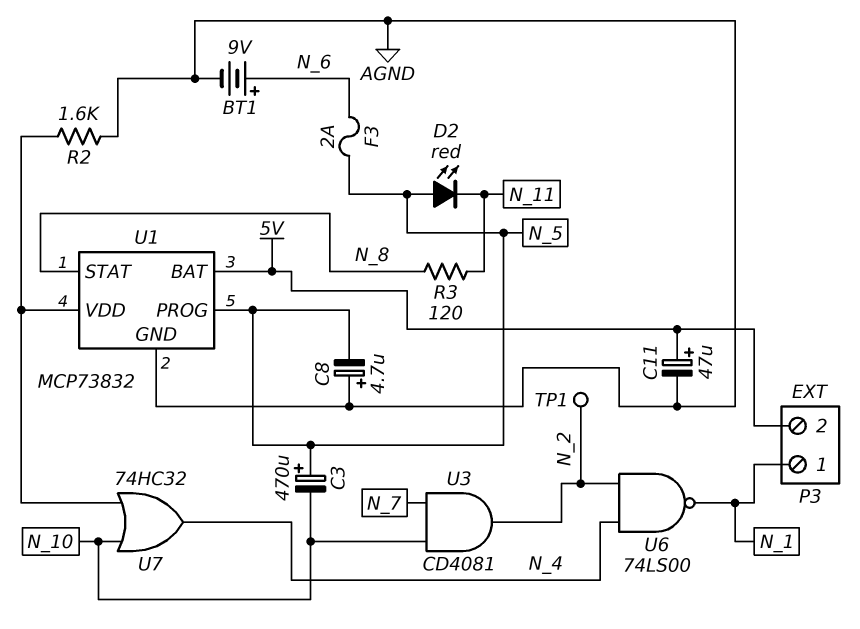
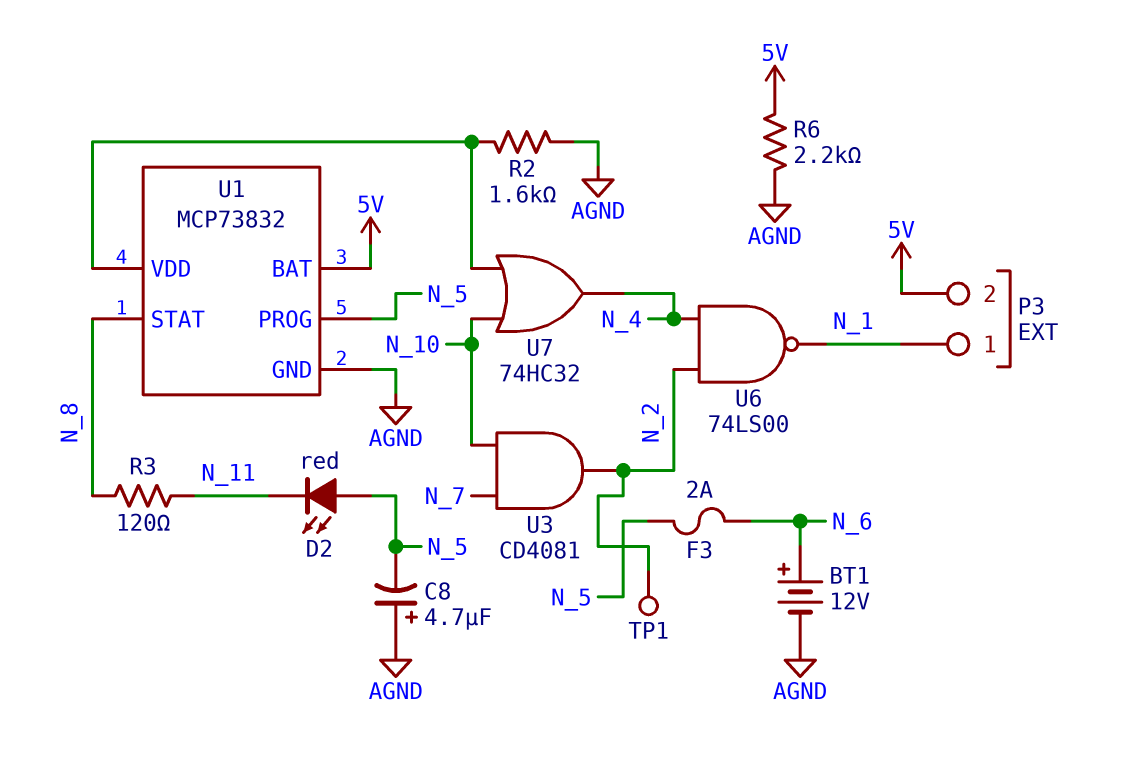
BT1: 9V (plus N_6, minus AGND) -> 12V (plus N_6, minus AGND)
C3: 470uF (plus N_5, minus N_10) -> none
C11: 47uF (plus 5V, minus AGND) -> none
R6: none -> 2.2k (5V, AGND)

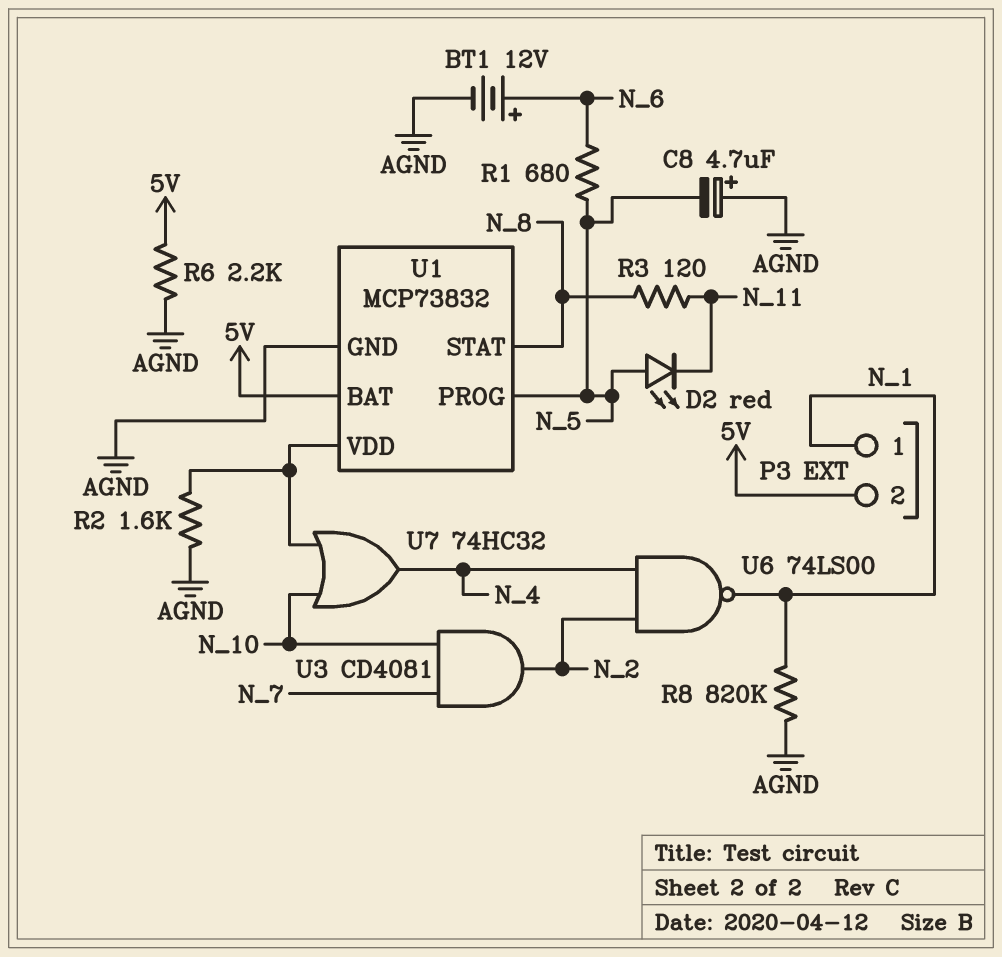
F3: 2A (N_5, N_6) -> none
R1: none -> 680 (N_5, N_6)
R8: none -> 820k (AGND, N_1)
TP1: test point (N_2) -> none

